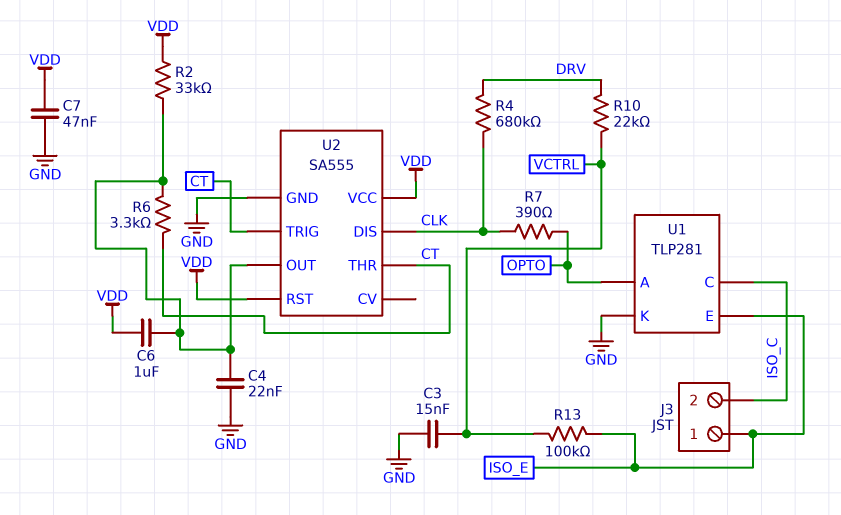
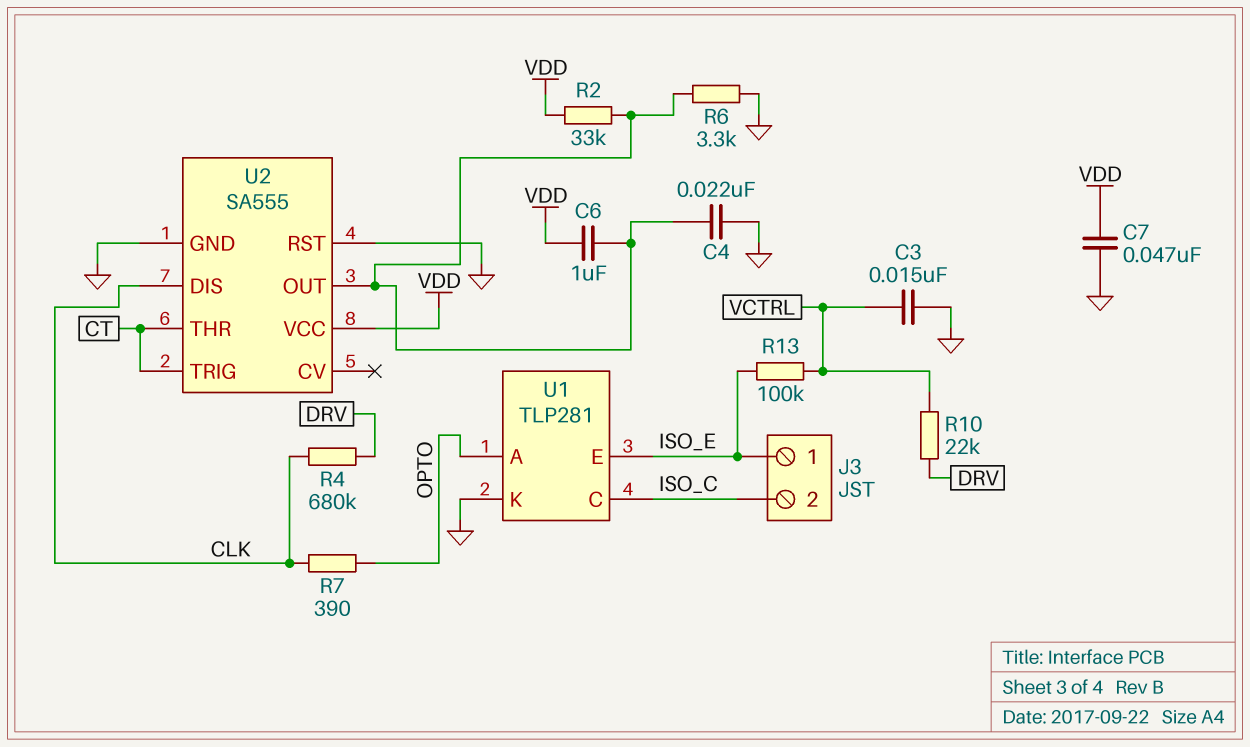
R6: 3.3k (CT, U2/OUT) -> 3.3k (GND, U2/OUT)
U2 pin RST: VDD -> GND

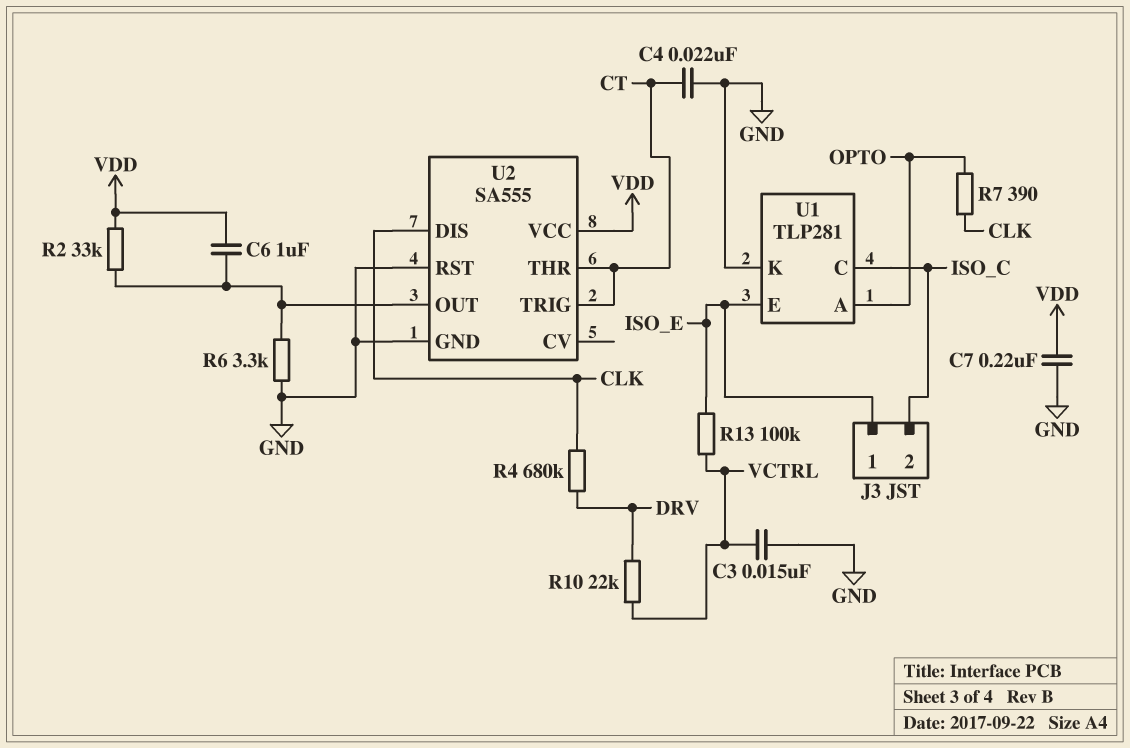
C4: 22nF (GND, U2/OUT) -> 22nF (CT, GND)
C7: 47nF (GND, VDD) -> 220nF (GND, VDD)

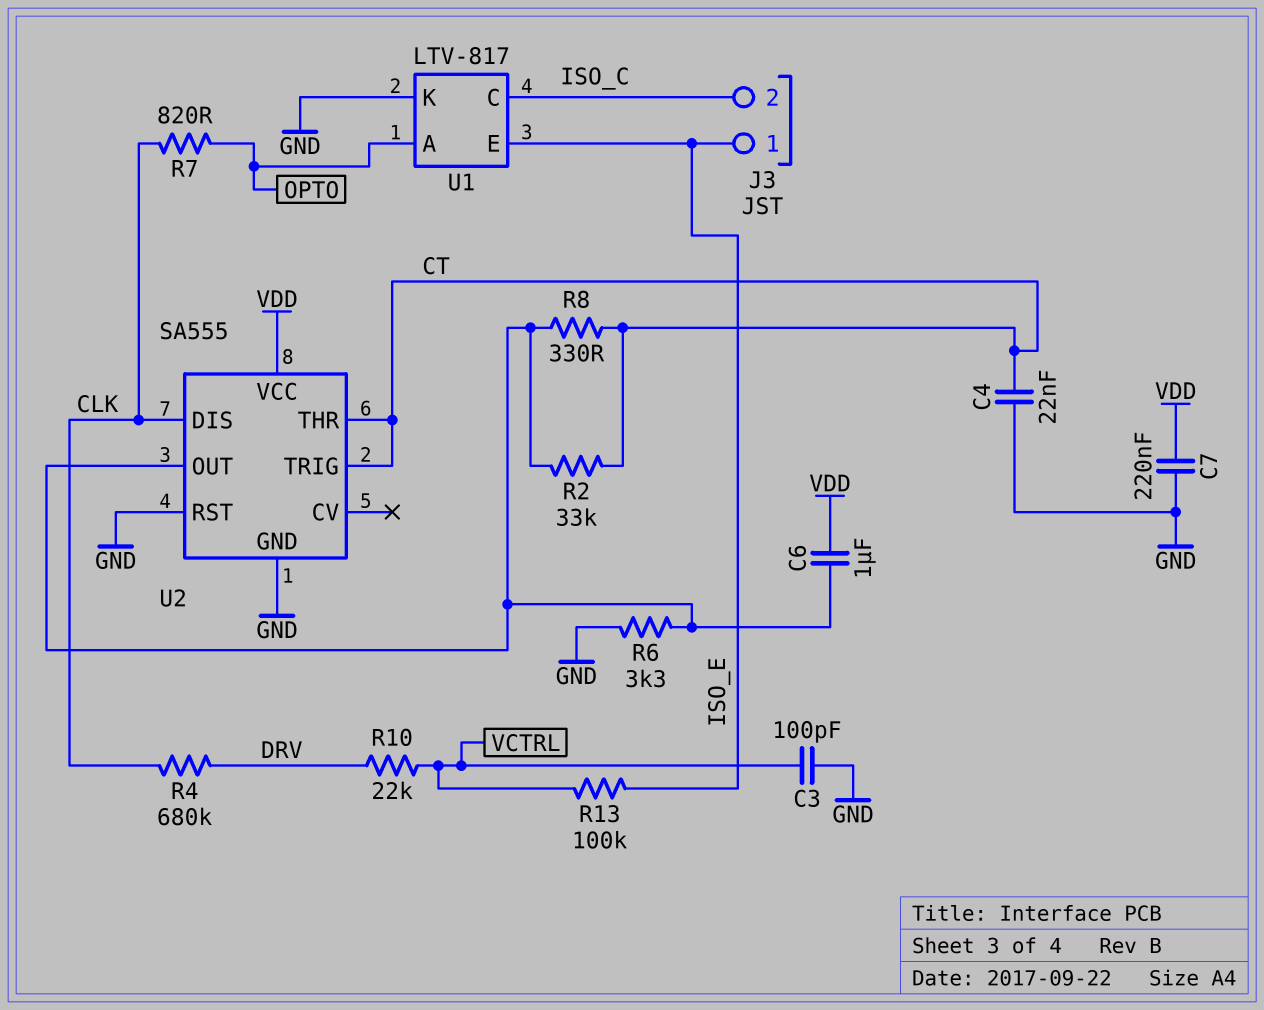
C3: 15nF (GND, VCTRL) -> 100pF (GND, VCTRL)
R2: 33k (U2/OUT, VDD) -> 33k (CT, U2/OUT)
R7: 390 (CLK, OPTO) -> 820 (CLK, OPTO)
R8: none -> 330 (CT, U2/OUT)
U1: TLP281 -> LTV-817

